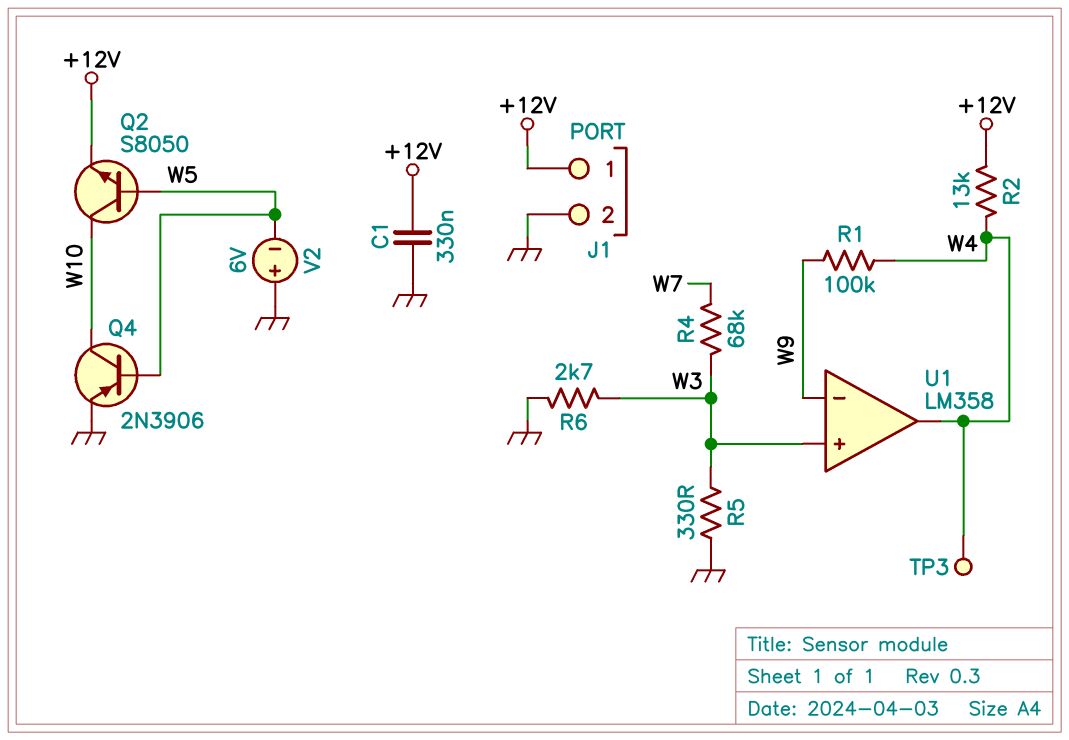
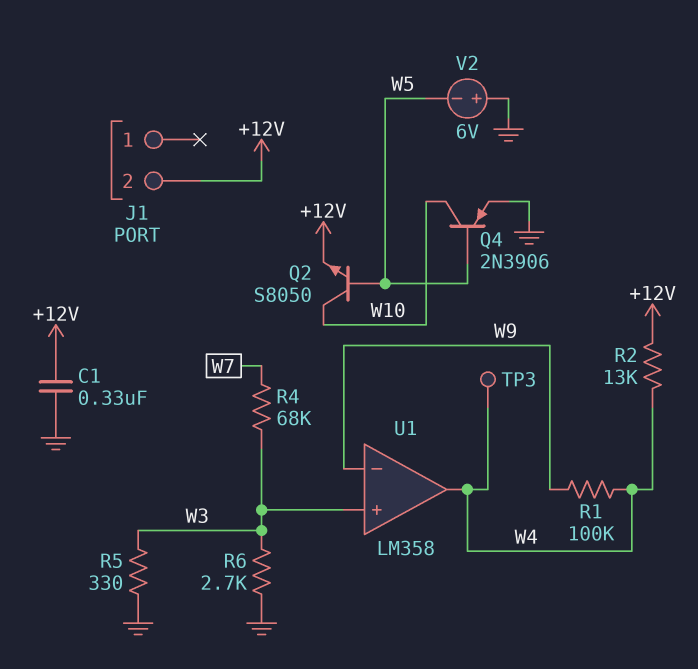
J1 pin 1: +12V -> none
J1 pin 2: GND -> +12V

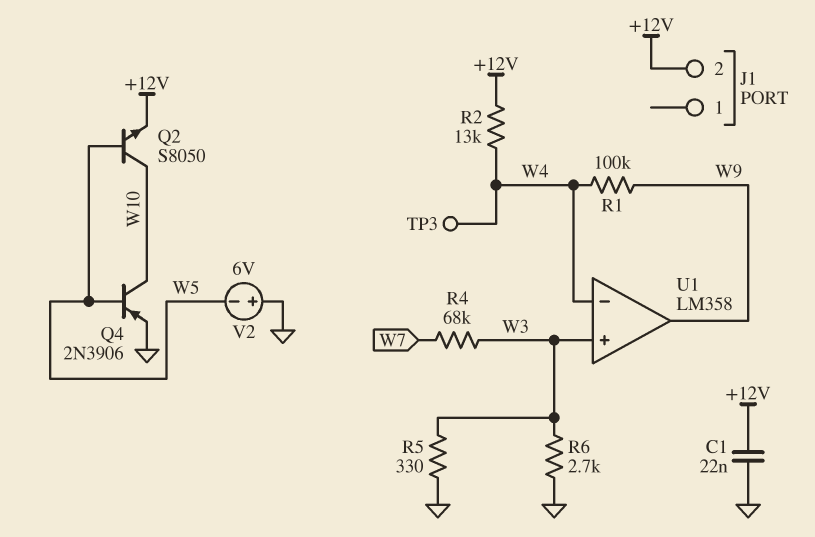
C1: 330nF (+12V, GND) -> 22nF (+12V, GND)
U1 pin in-: W9 -> W4
U1 pin out: W4 -> W9

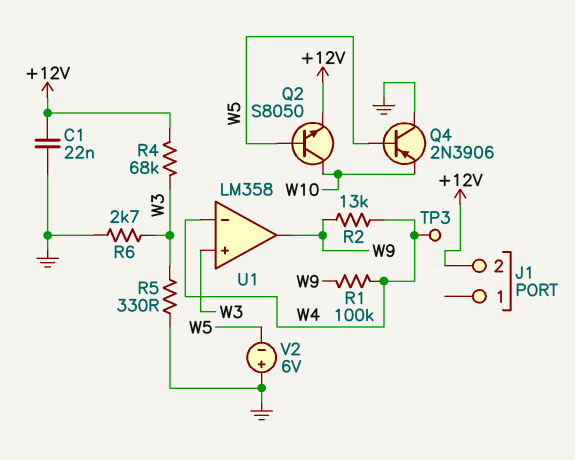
Q4: PNP 2N3906 (B W5, C W10, E GND) -> PNP 2N3906 (B W5, C GND, E W10)
R2: 13k (+12V, W4) -> 13k (W4, W9)
R4: 68k (W3, W7) -> 68k (+12V, W3)

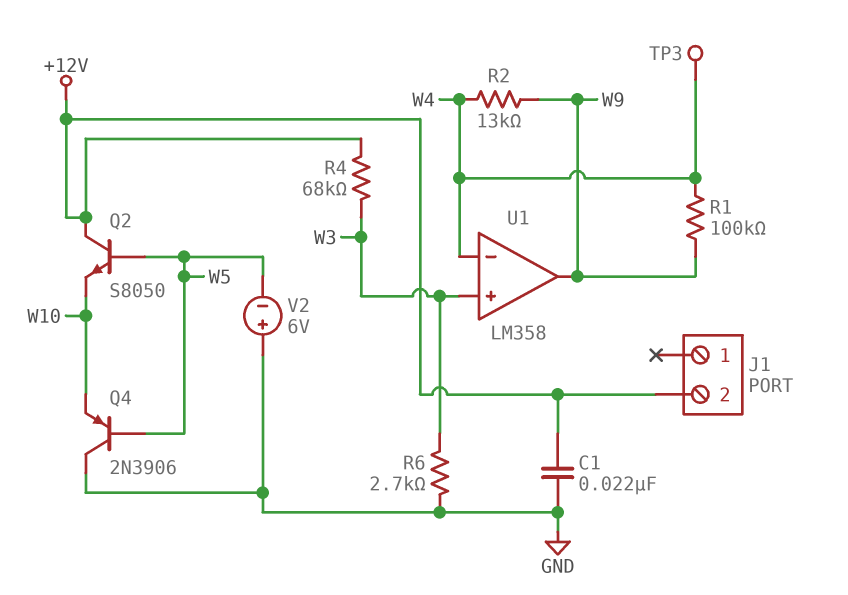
Q2: NPN S8050 (B W5, C W10, E +12V) -> NPN S8050 (B W5, C +12V, E W10)
R5: 330 (GND, W3) -> none

